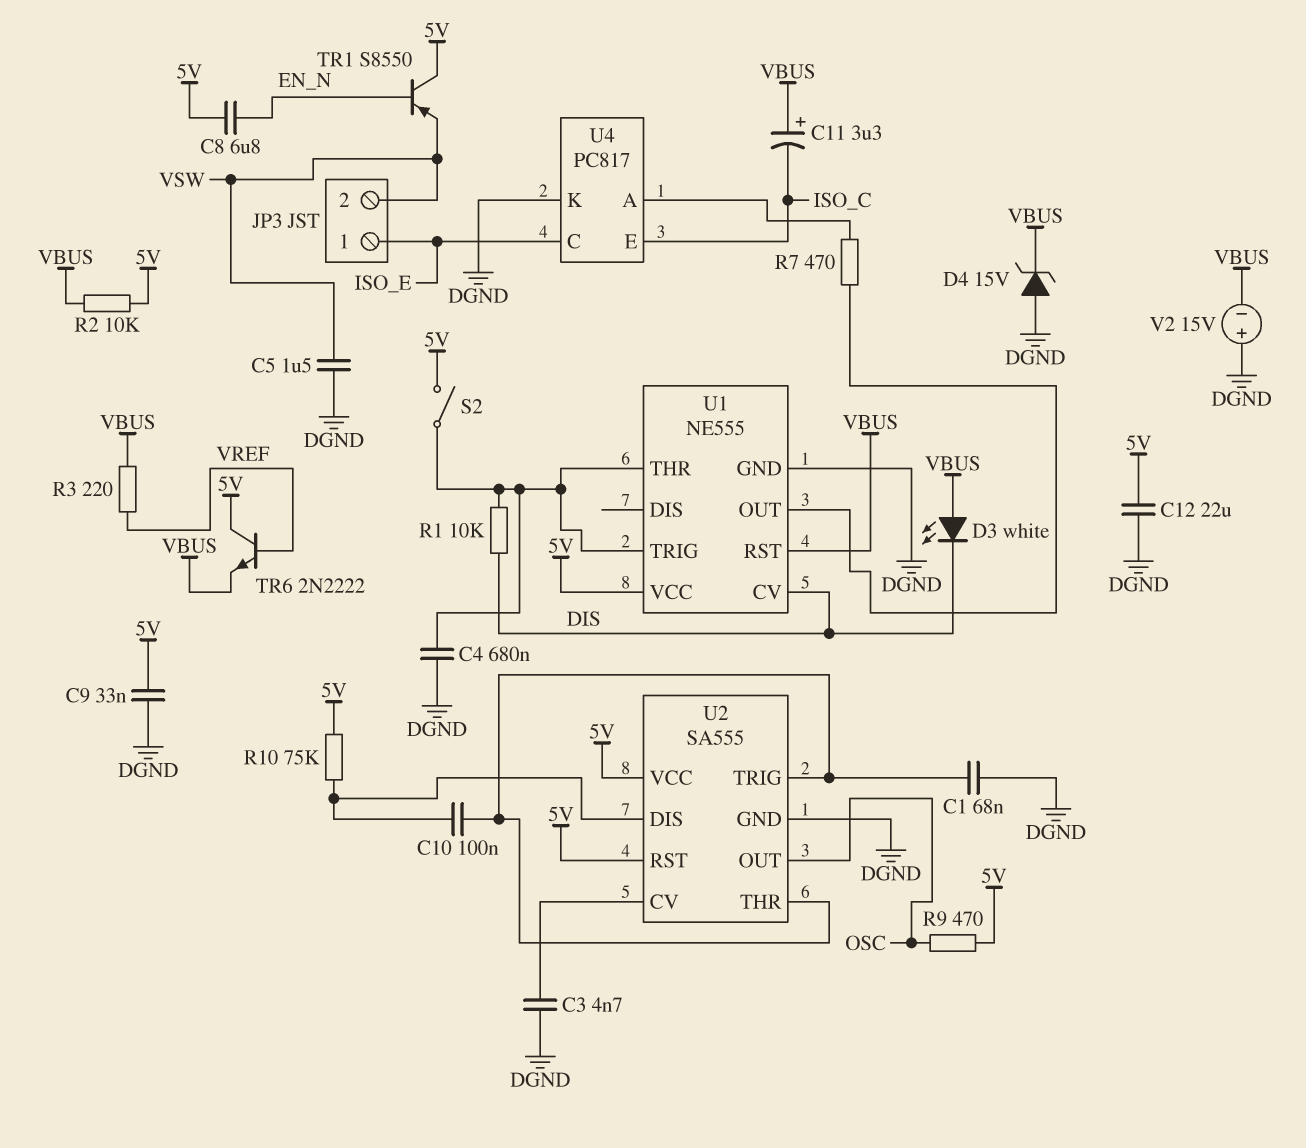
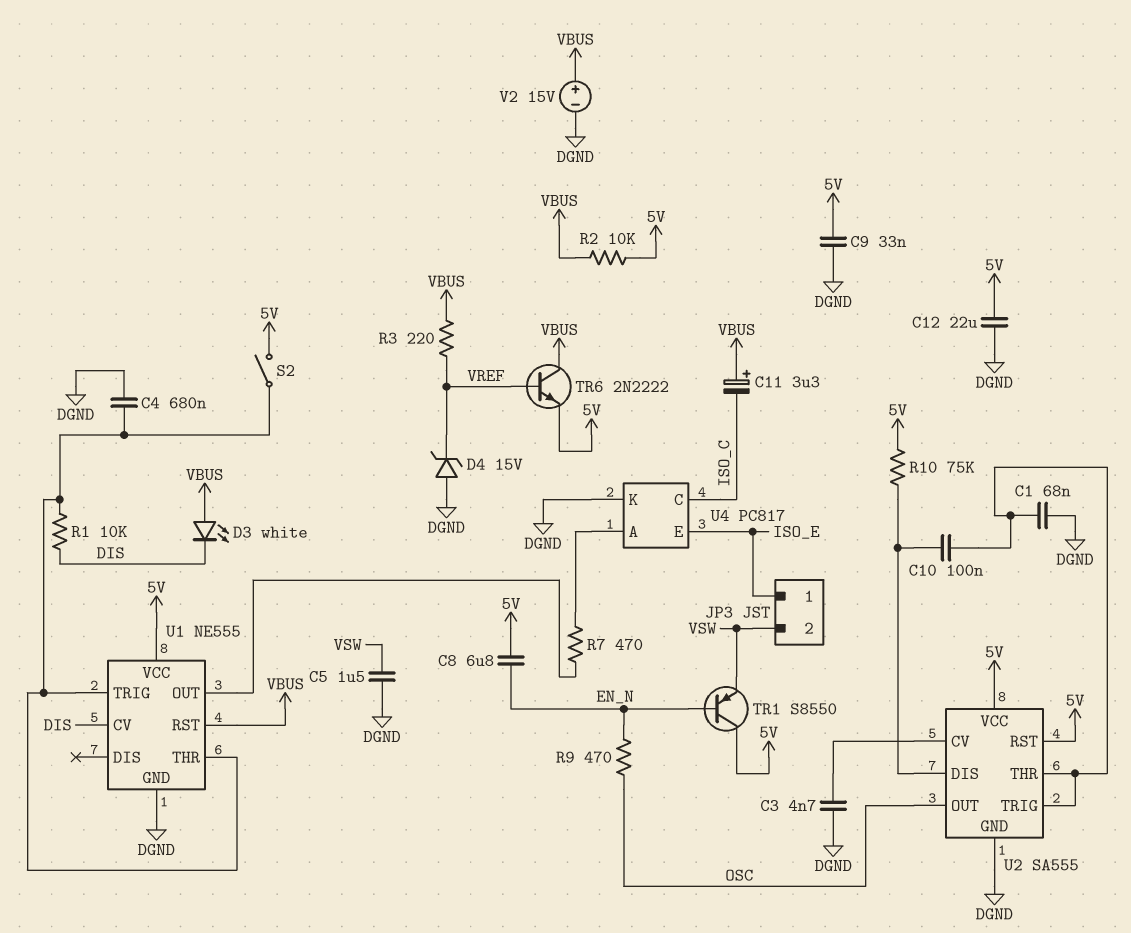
D4: zener 15V (A DGND, K VBUS) -> zener 15V (A DGND, K VREF)
R9: 470 (5V, OSC) -> 470 (EN_N, OSC)
TR6: NPN 2N2222 (B VREF, C 5V, E VBUS) -> NPN 2N2222 (B VREF, C VBUS, E 5V)
U4 pin C: ISO_E -> ISO_C
U4 pin E: ISO_C -> ISO_E
V2: 15V (plus DGND, minus VBUS) -> 15V (plus VBUS, minus DGND)

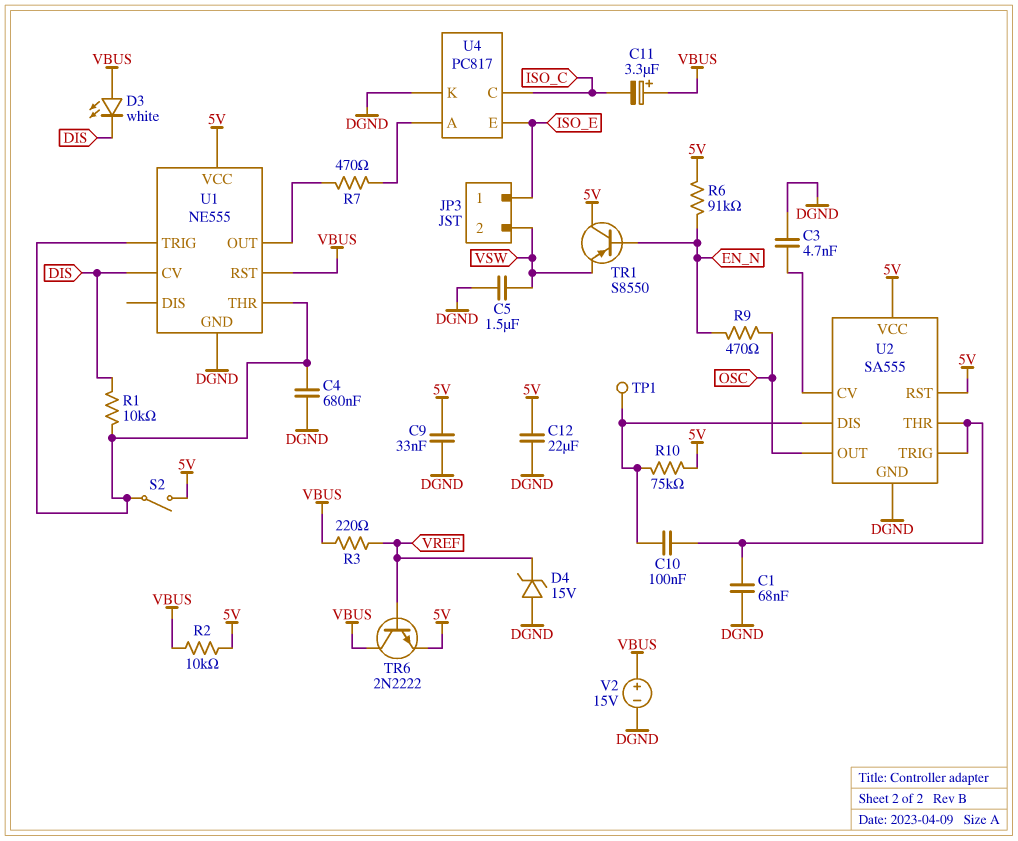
C8: 6.8uF (5V, EN_N) -> none
R6: none -> 91k (5V, EN_N)
TP1: none -> test point (U2/DIS)

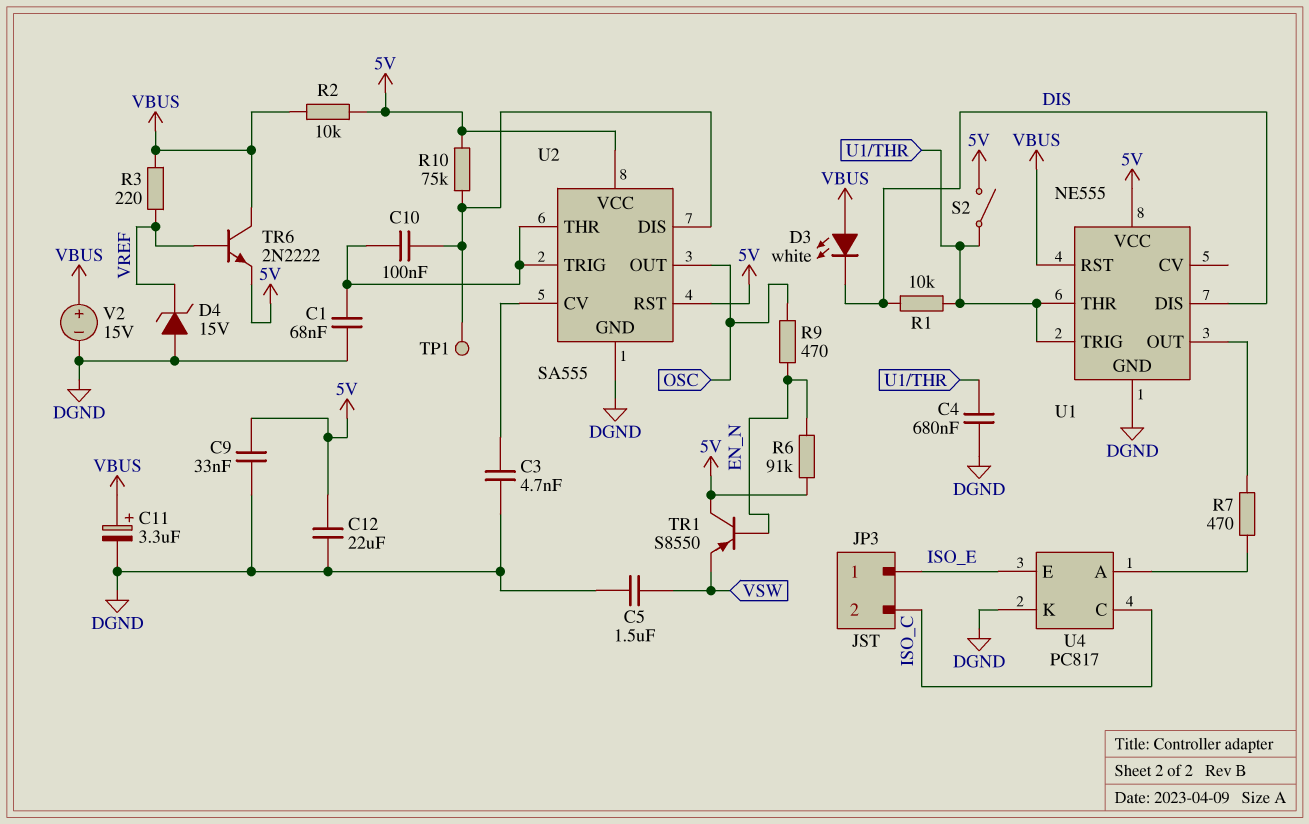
C11: 3.3uF (plus VBUS, minus ISO_C) -> 3.3uF (plus VBUS, minus DGND)
JP3 pin 2: VSW -> ISO_C
U1 pin CV: DIS -> none
U1 pin DIS: none -> DIS

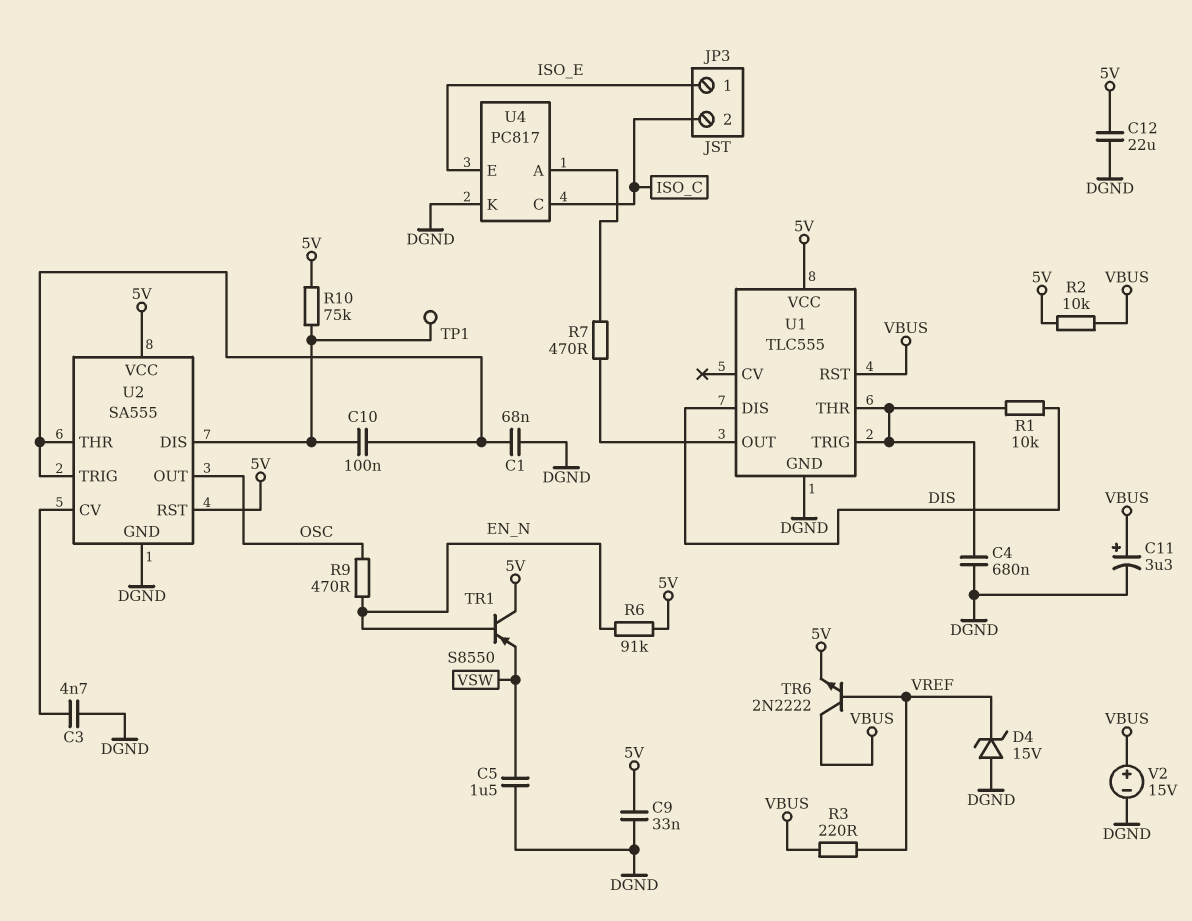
D3: LED white (A VBUS, K DIS) -> none
S2: switch (5V, U1/THR) -> none
U1: NE555 -> TLC555

